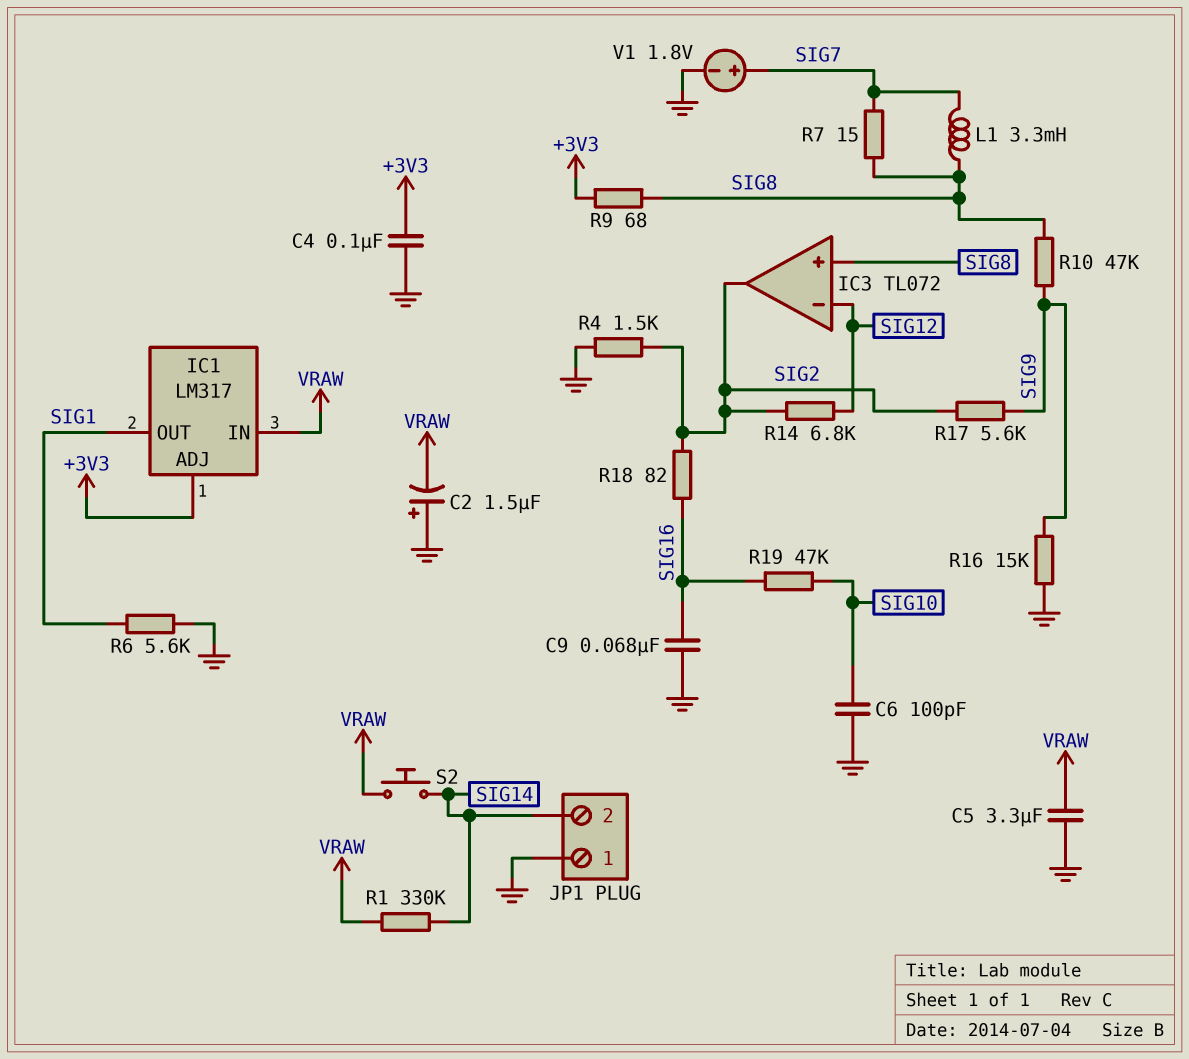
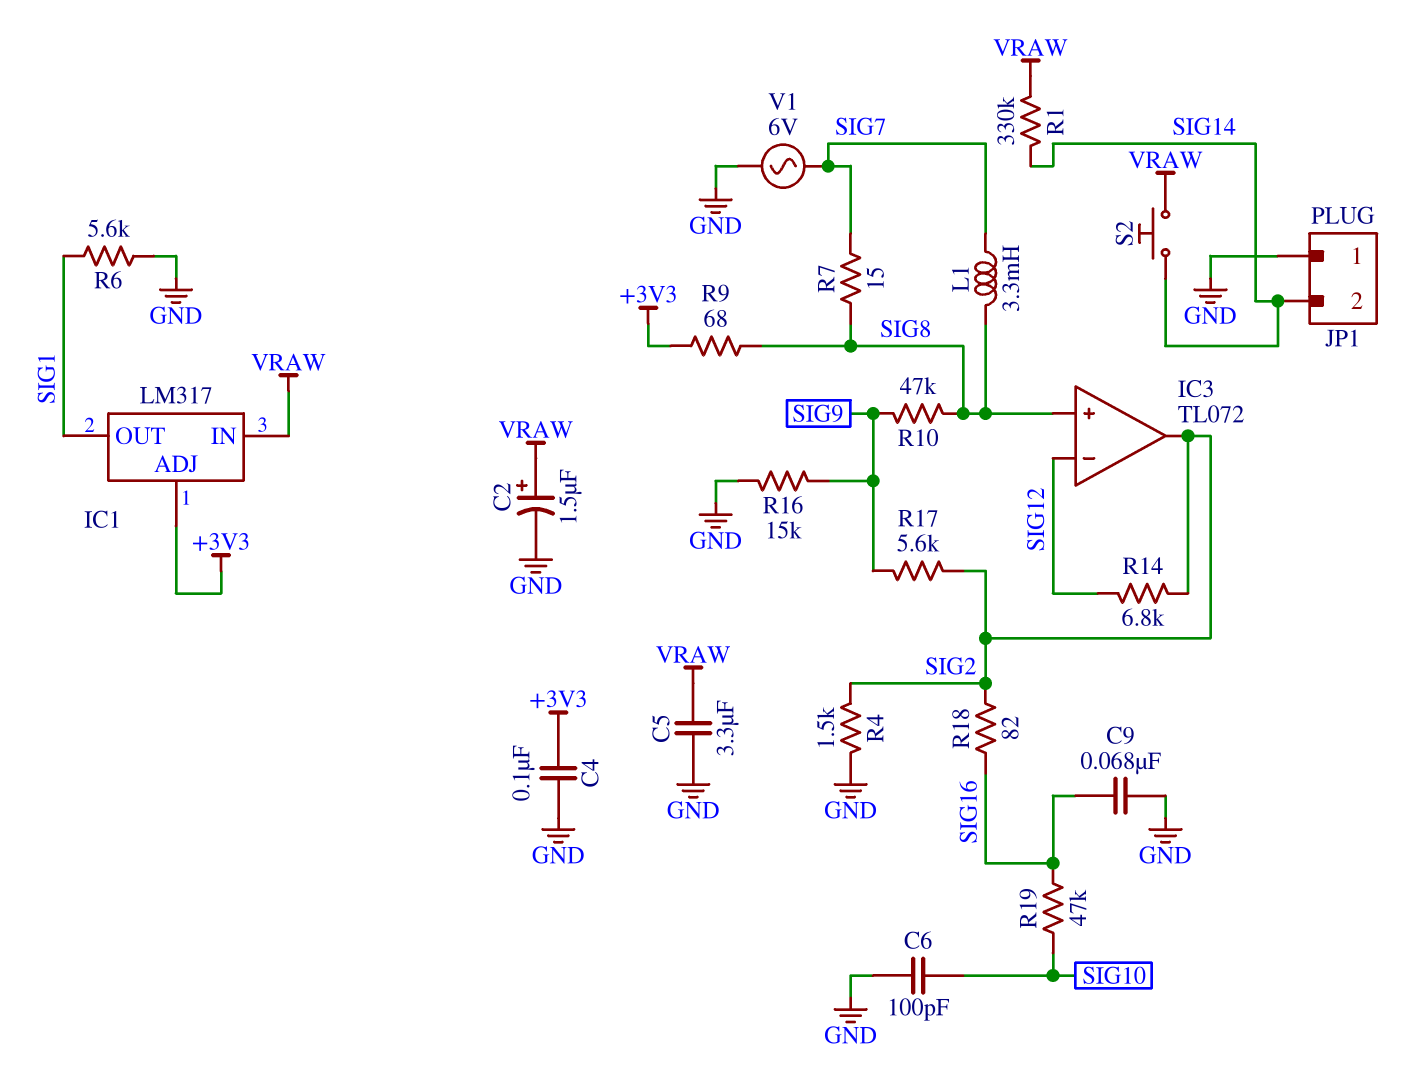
C2: 1.5uF (plus GND, minus VRAW) -> 1.5uF (plus VRAW, minus GND)
V1: 1.8V (plus SIG7, minus GND) -> AC 6V (GND, SIG7)

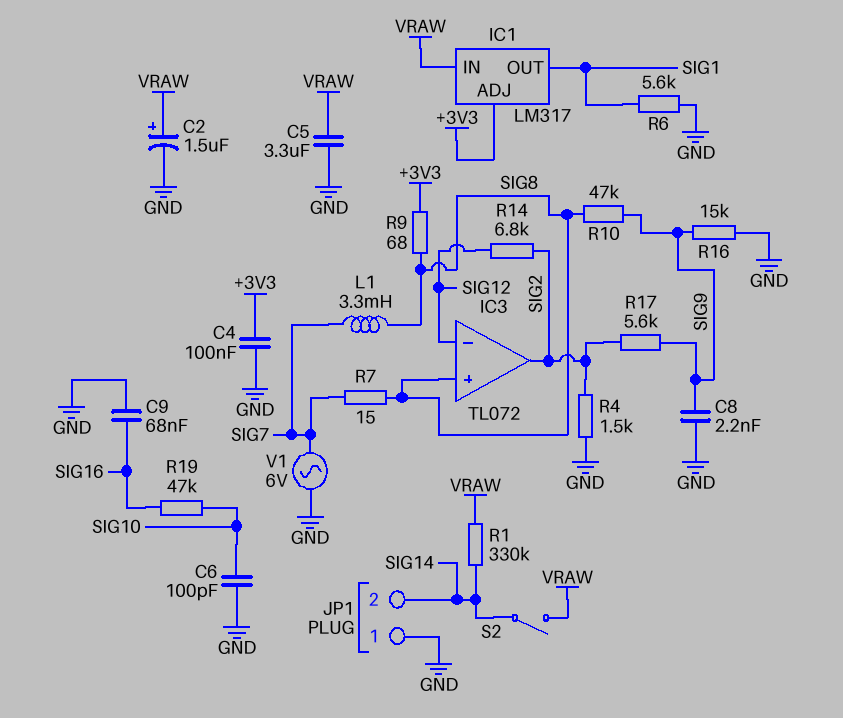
C8: none -> 2.2nF (GND, SIG9)
R18: 82 (SIG2, SIG16) -> none
S2: button (SIG14, VRAW) -> switch (SIG14, VRAW)

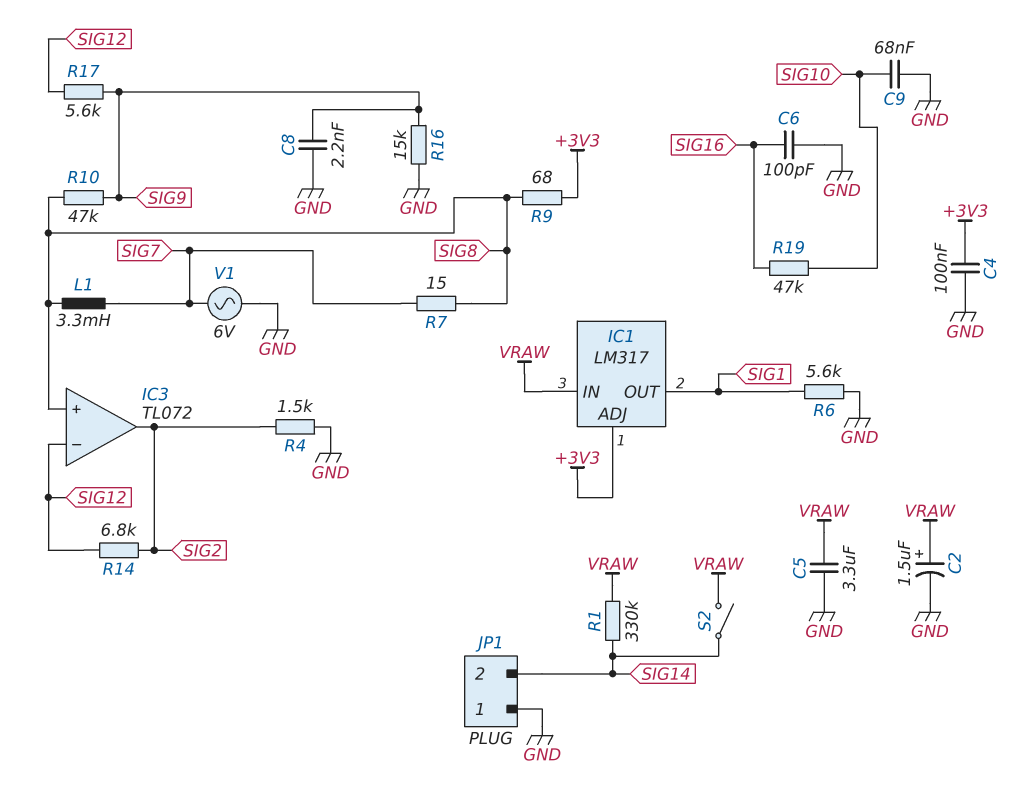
C6: 100pF (GND, SIG10) -> 100pF (GND, SIG16)
C9: 68nF (GND, SIG16) -> 68nF (GND, SIG10)
R17: 5.6k (SIG2, SIG9) -> 5.6k (SIG9, SIG12)

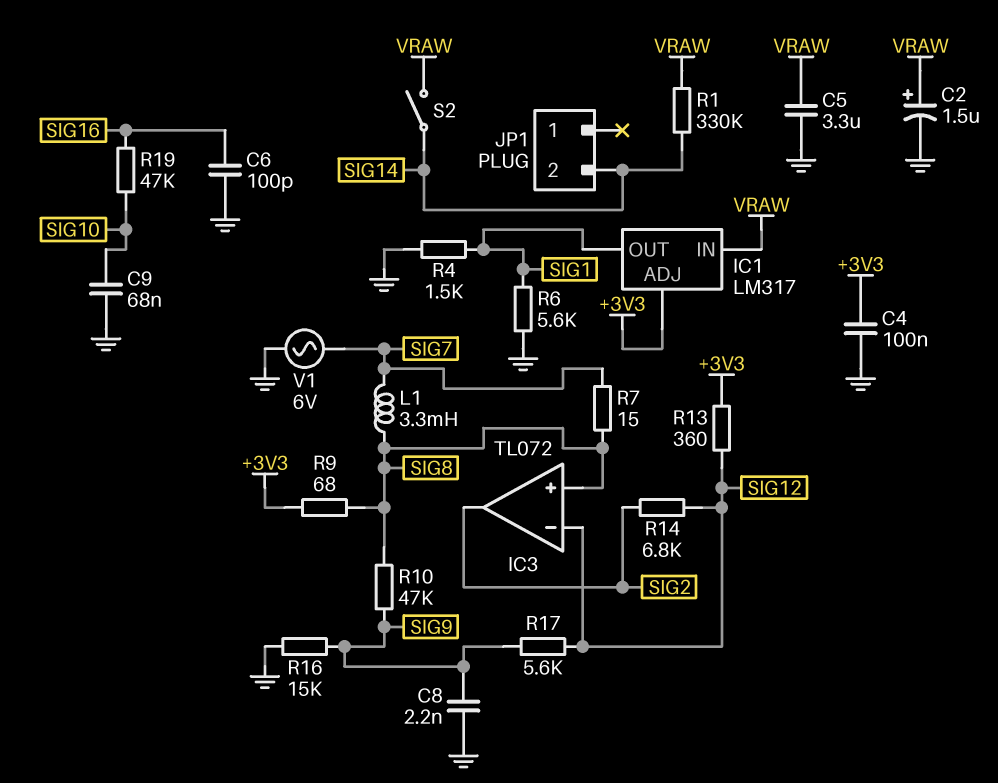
JP1 pin 1: GND -> none
R4: 1.5k (GND, SIG2) -> 1.5k (GND, SIG1)
R13: none -> 360 (+3V3, SIG12)

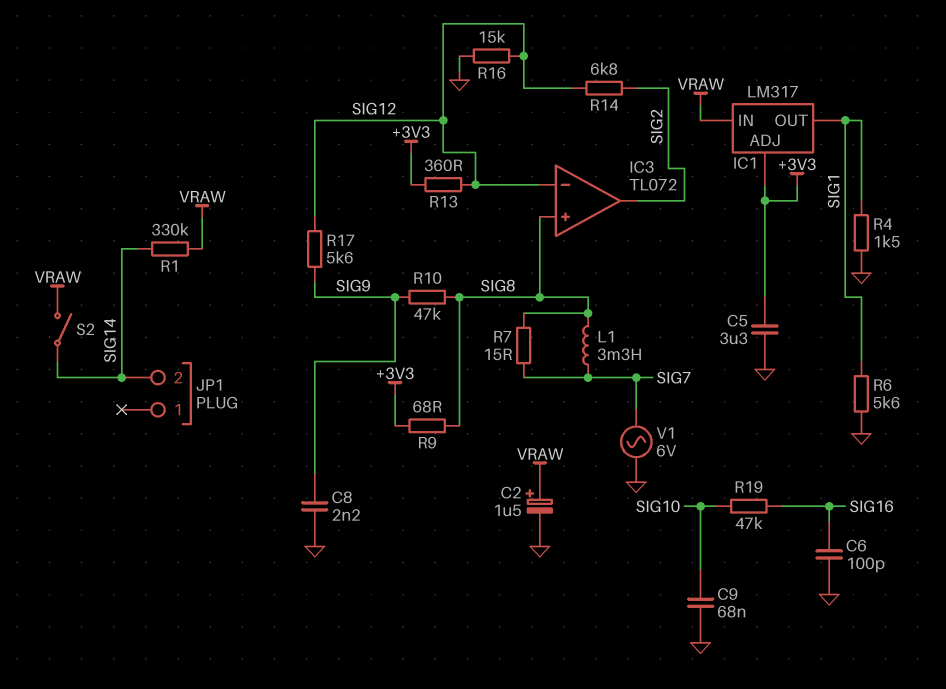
C4: 100nF (+3V3, GND) -> none
C5: 3.3uF (GND, VRAW) -> 3.3uF (+3V3, GND)
R16: 15k (GND, SIG9) -> 15k (GND, SIG12)

